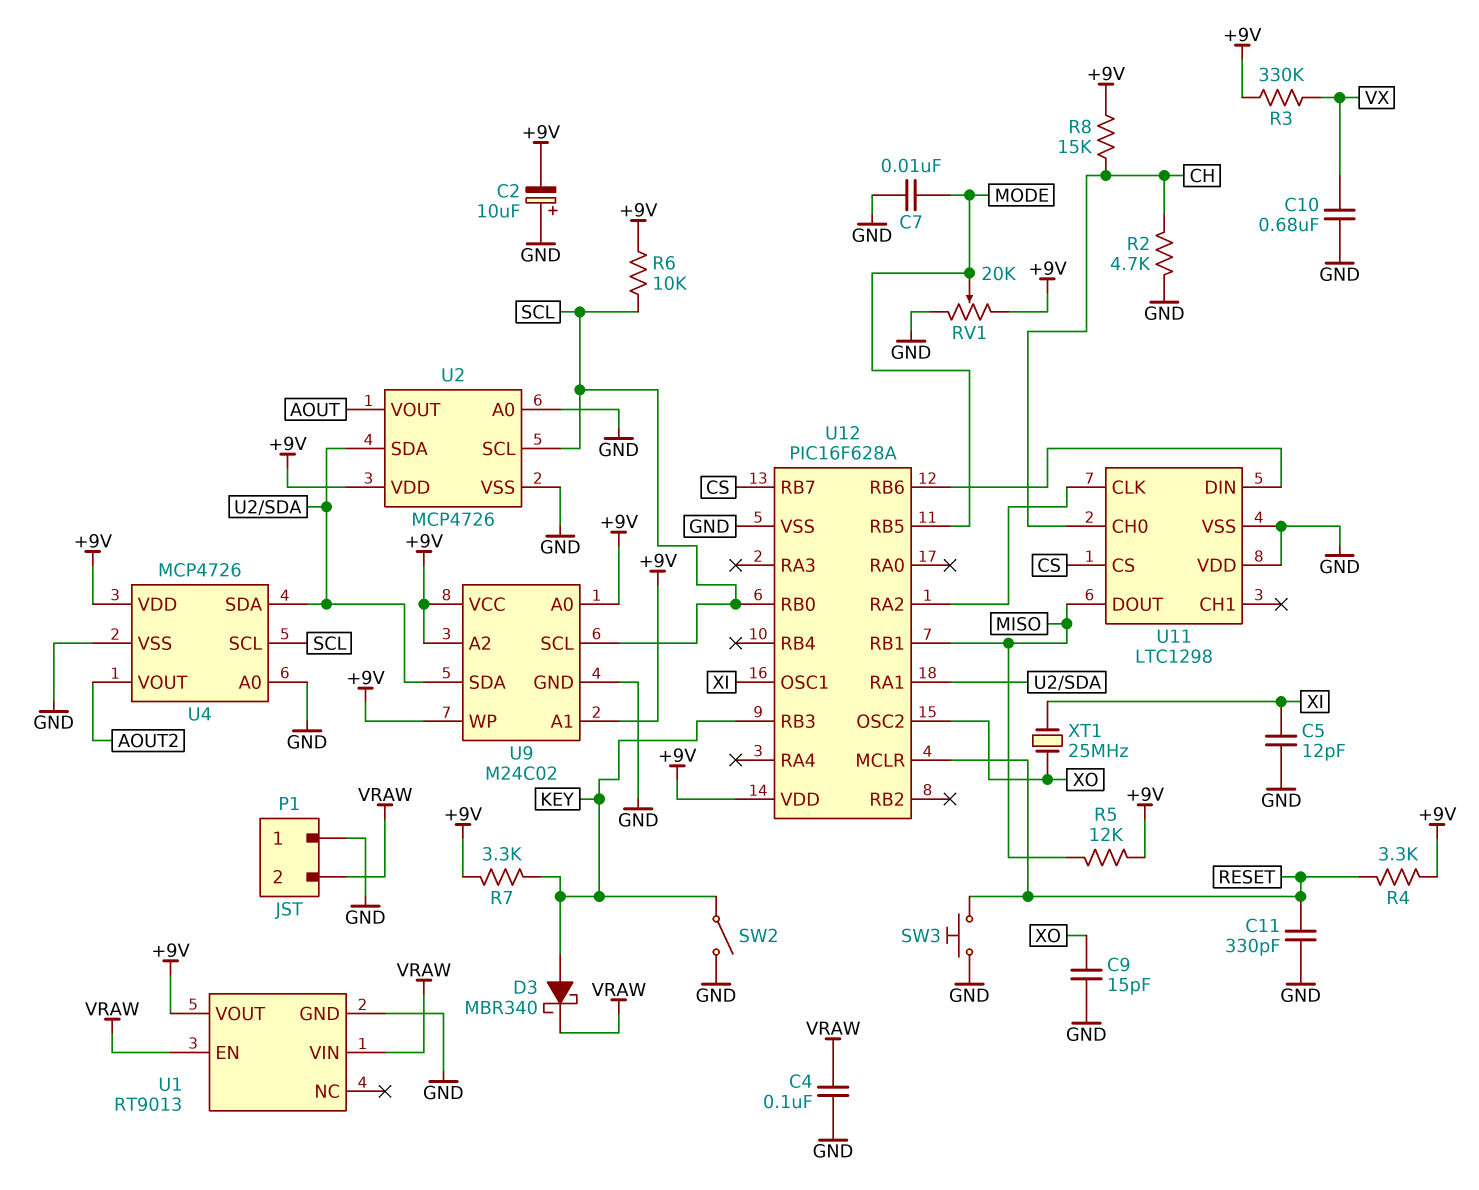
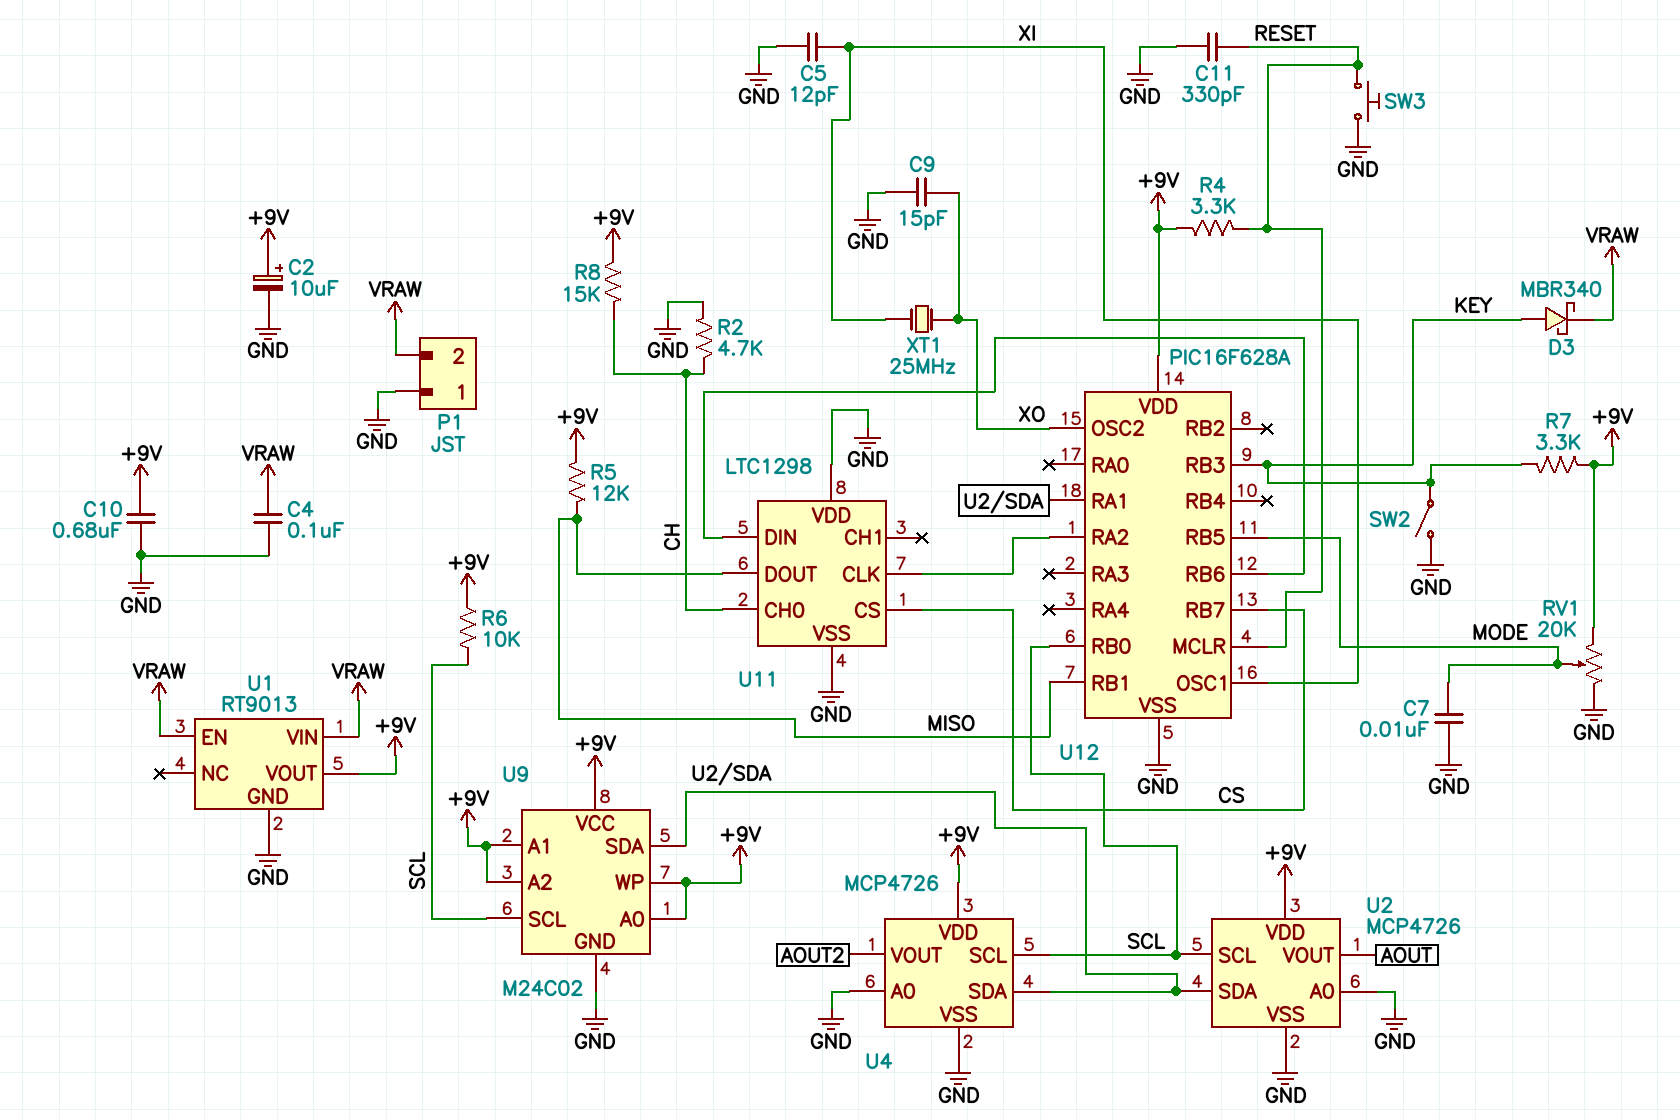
C2: 10uF (plus GND, minus +9V) -> 10uF (plus +9V, minus GND)
C10: 680nF (GND, VX) -> 680nF (+9V, GND)
R3: 330k (+9V, VX) -> none

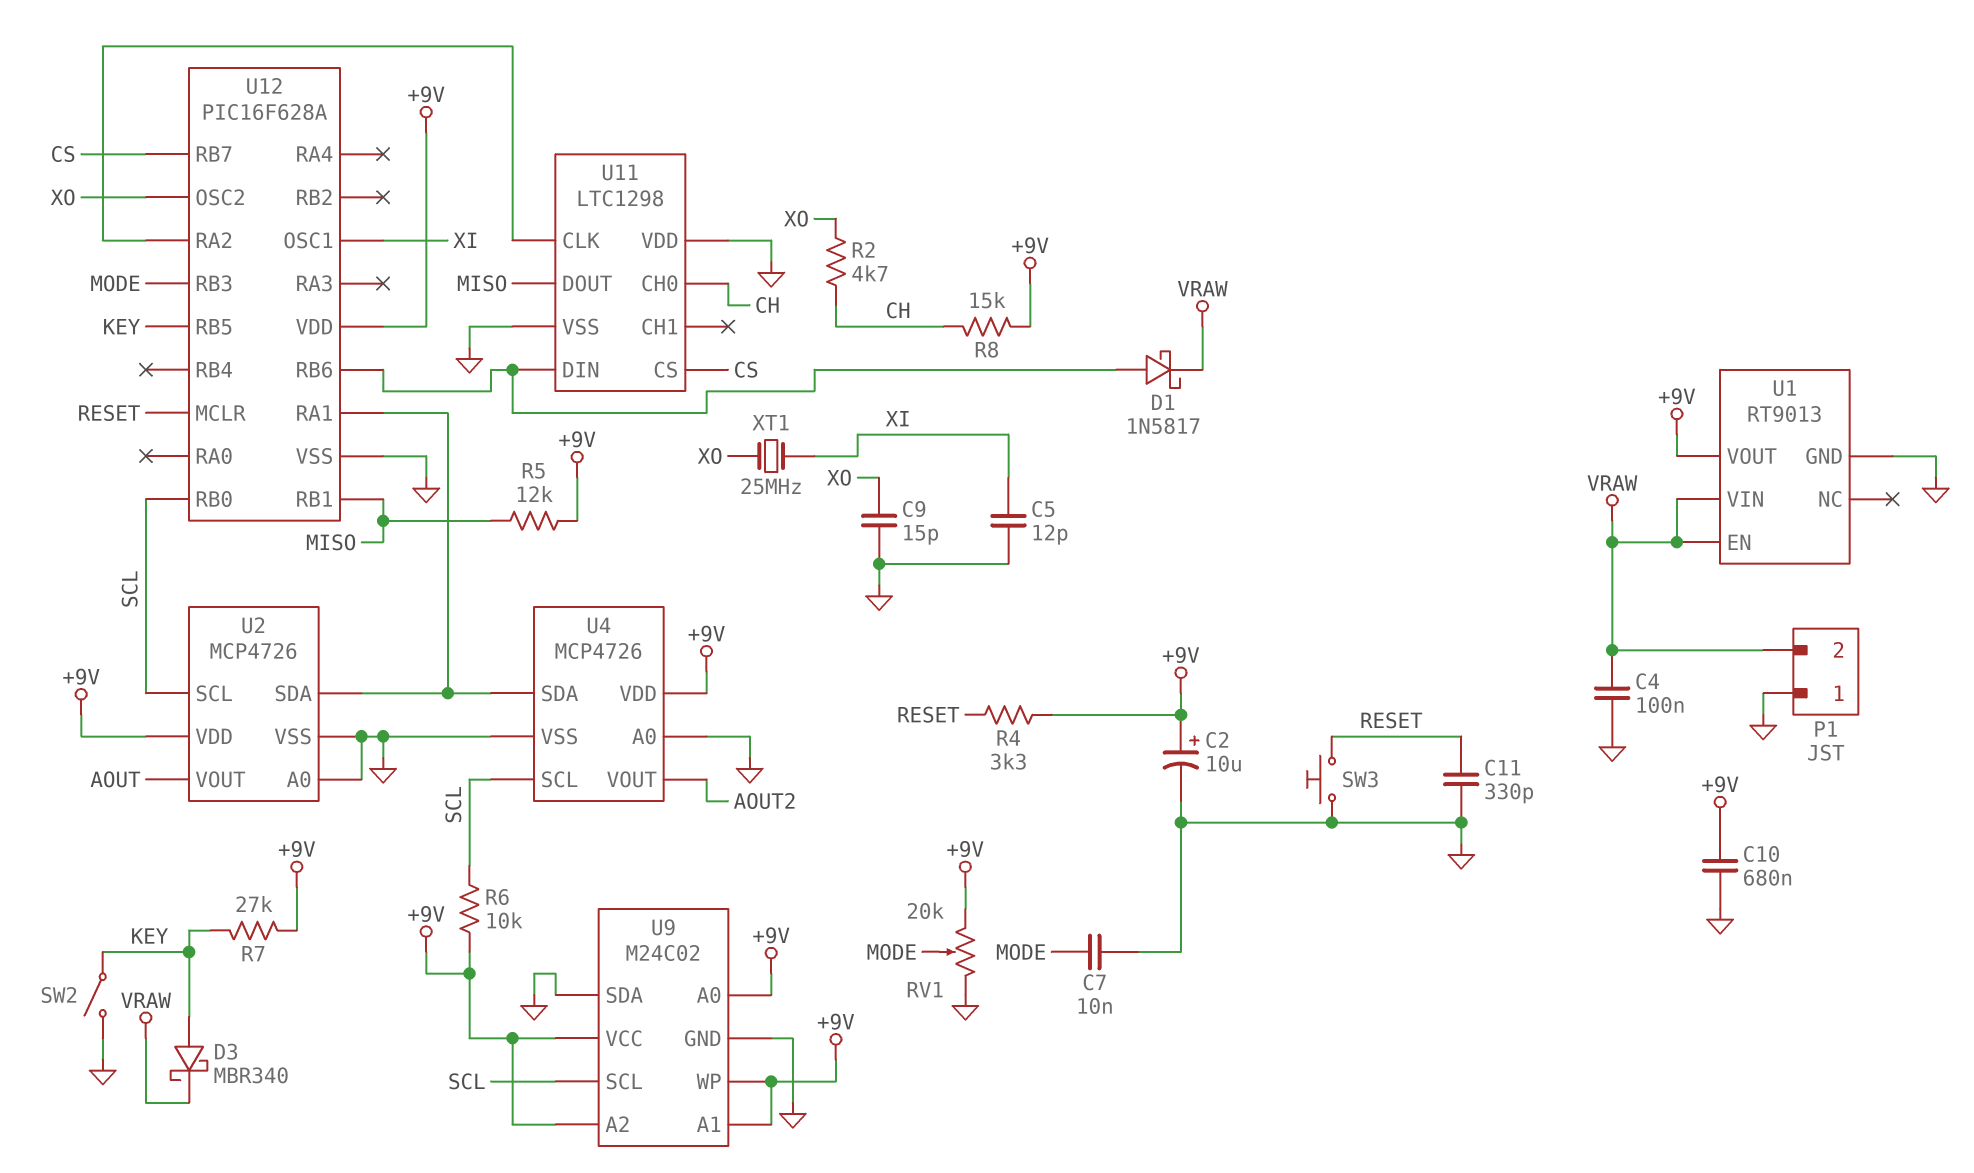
D1: none -> schottky 1N5817 (A U11/DIN, K VRAW)
R2: 4.7k (CH, GND) -> 4.7k (CH, XO)
R7: 3.3k (+9V, KEY) -> 27k (+9V, KEY)
U9 pin SDA: U2/SDA -> GND
U12 pin RB3: KEY -> MODE
U12 pin RB5: MODE -> KEY

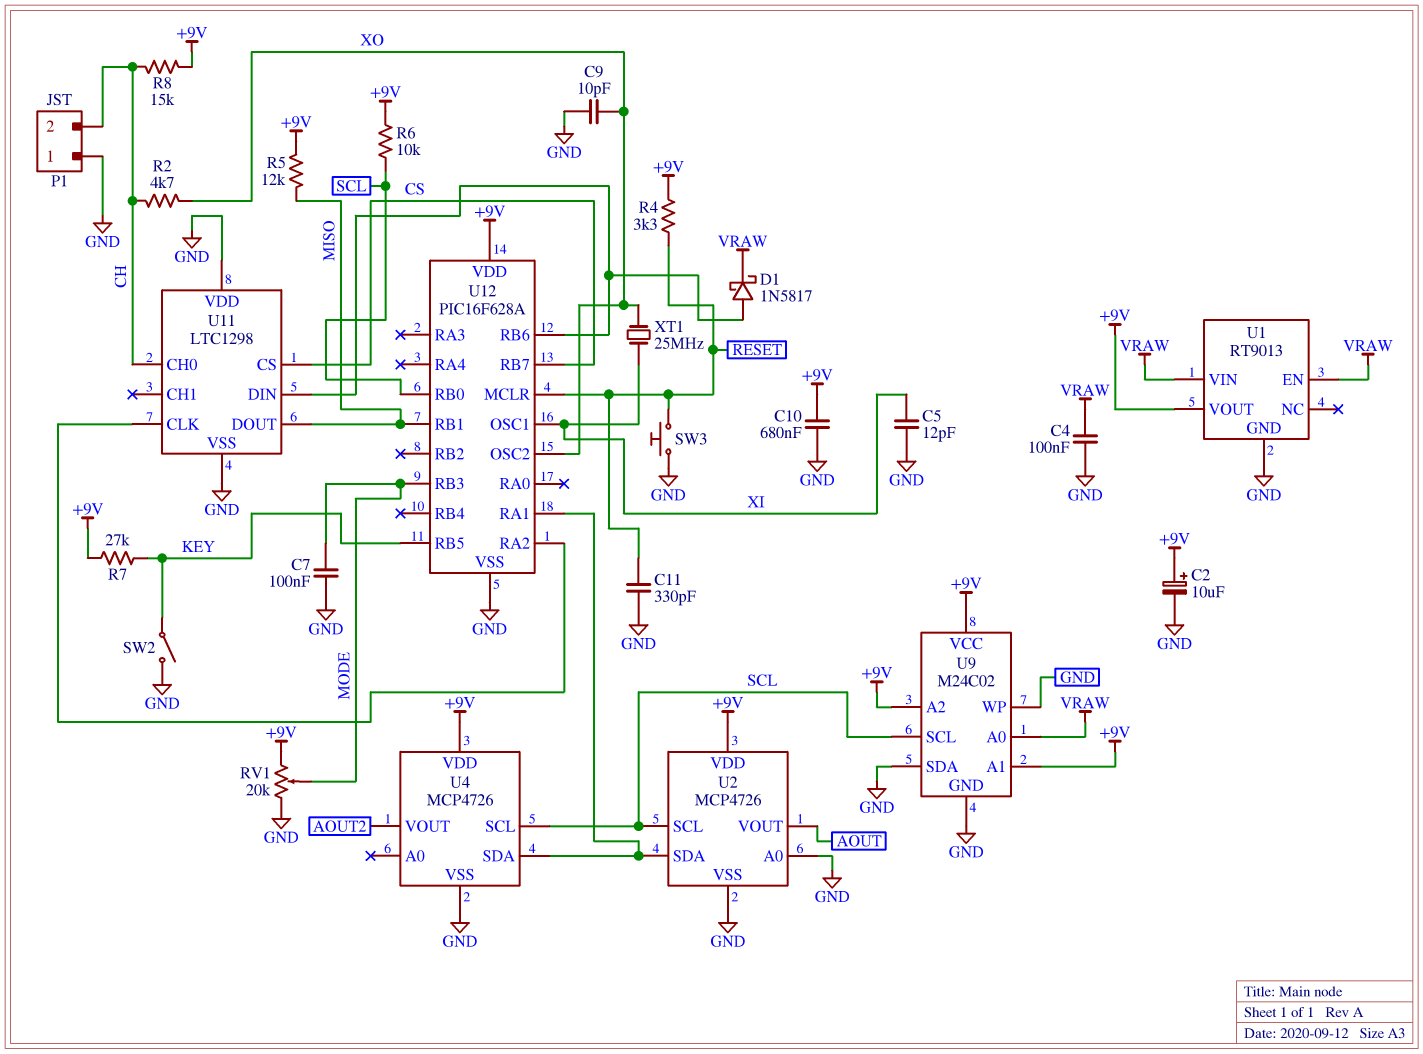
C7: 10nF (GND, MODE) -> 100nF (GND, MODE)
C9: 15pF (GND, XO) -> 10pF (GND, XO)
D3: schottky MBR340 (A KEY, K VRAW) -> none
P1 pin 2: VRAW -> CH
U4 pin A0: GND -> none
U9 pin A0: +9V -> VRAW
U9 pin WP: +9V -> GND

